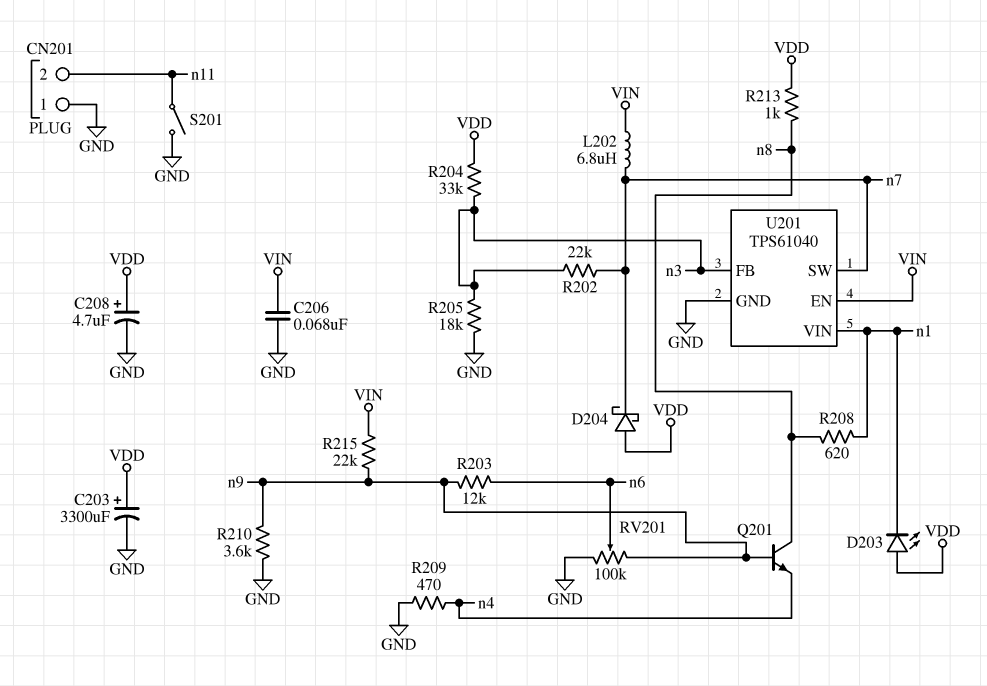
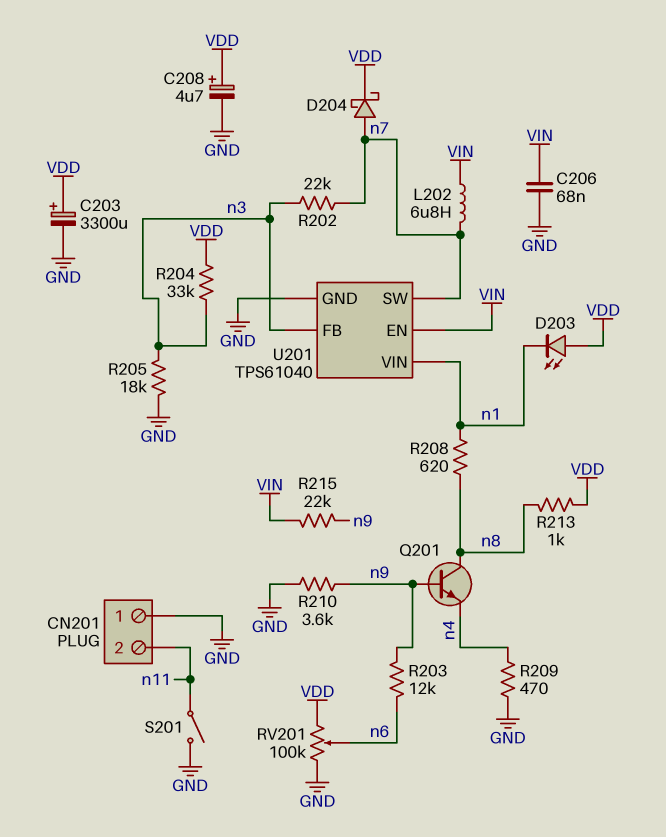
D204: schottky (A VDD, K n7) -> schottky (A n7, K VDD)
RV201: 100k (GND, n9, wiper n6) -> 100k (GND, VDD, wiper n6)

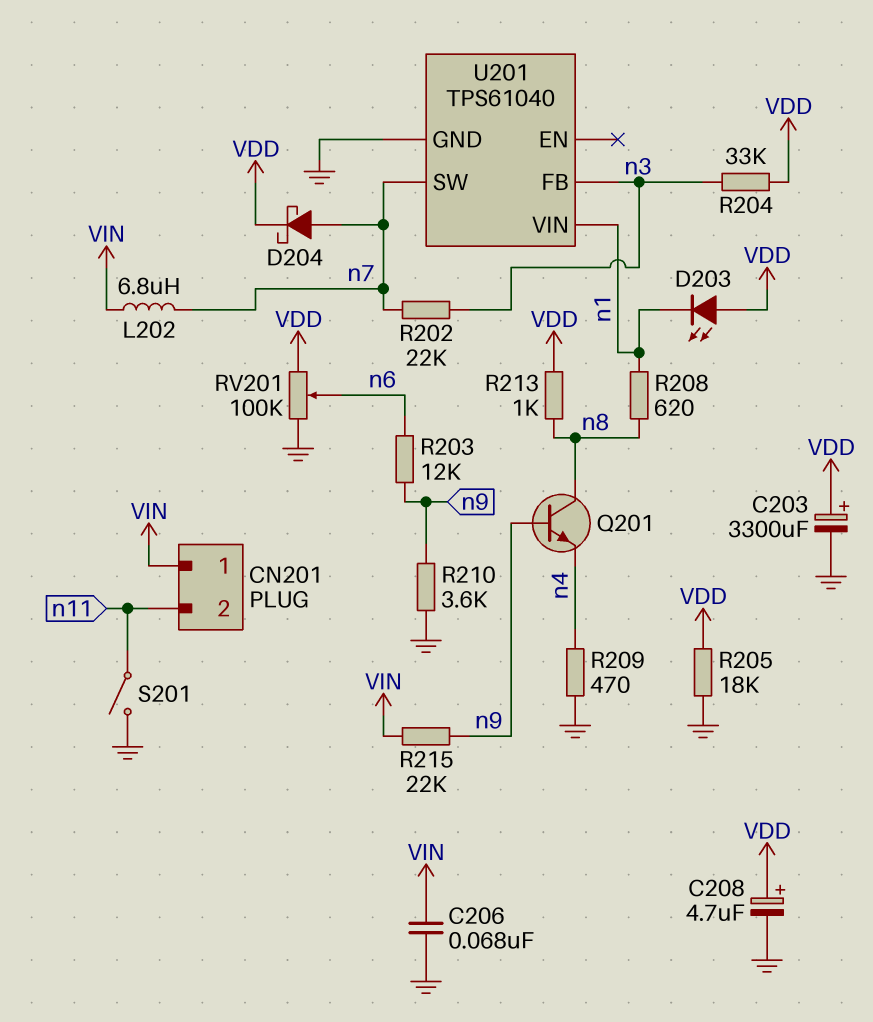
CN201 pin 1: GND -> VIN
R205: 18k (GND, n3) -> 18k (GND, VDD)
U201 pin EN: VIN -> none

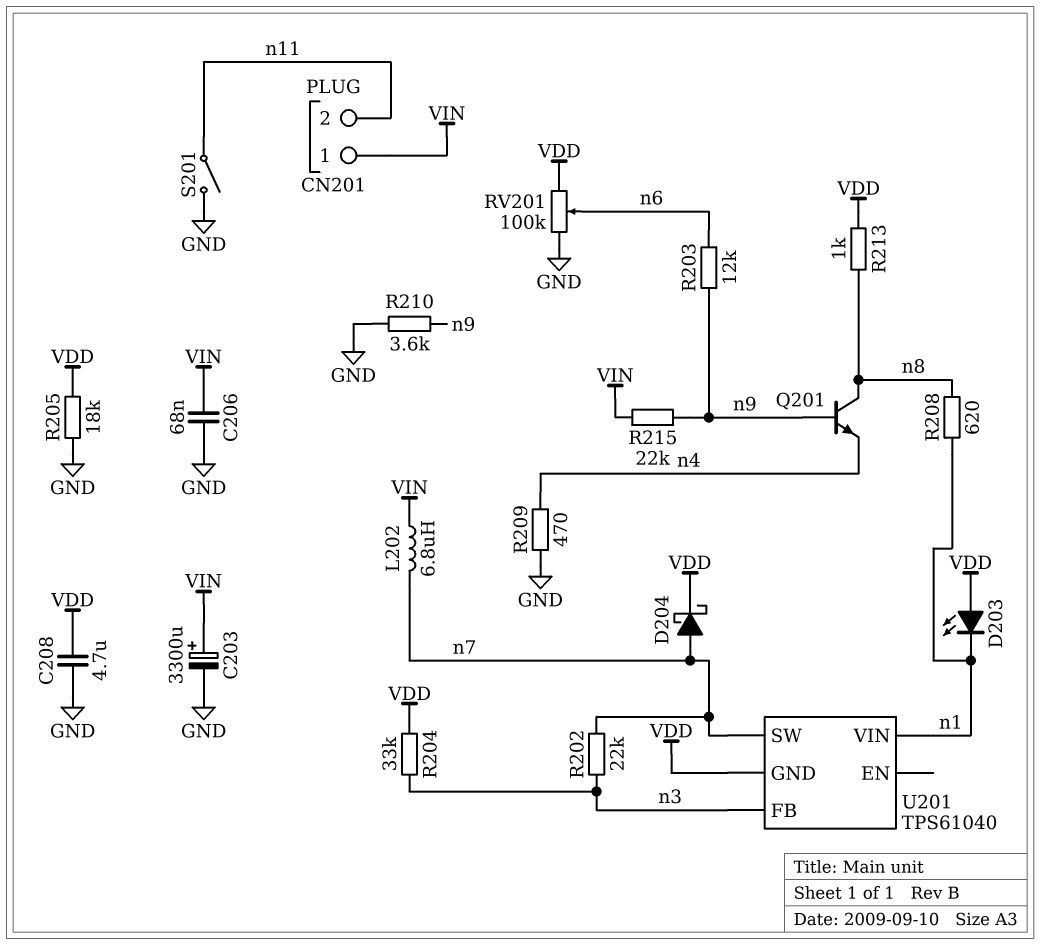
C203: 3300uF (plus VDD, minus GND) -> 3300uF (plus VIN, minus GND)
C208: 4.7uF (plus VDD, minus GND) -> 4.7uF (GND, VDD)
U201 pin GND: GND -> VDD

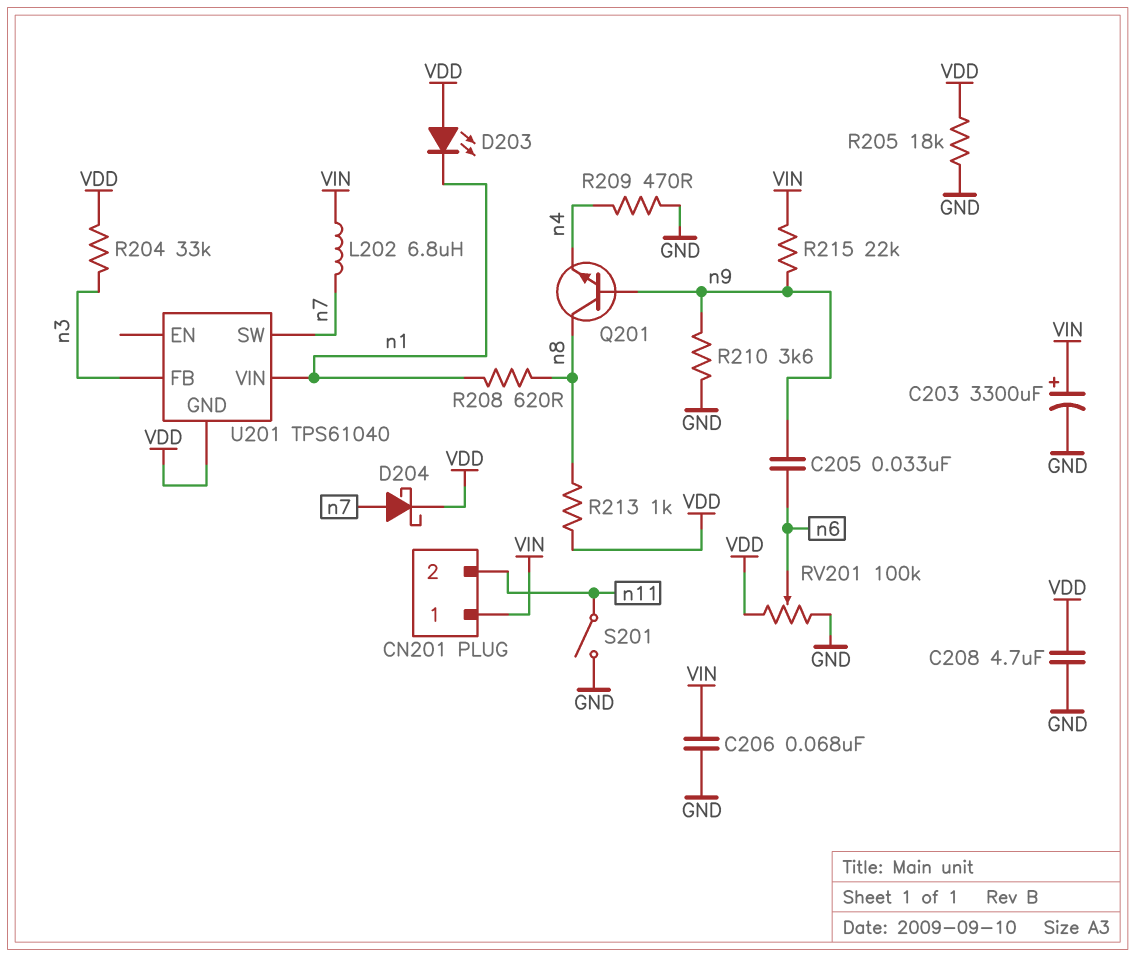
C205: none -> 33nF (n6, n9)
R202: 22k (n3, n7) -> none
R203: 12k (n6, n9) -> none

